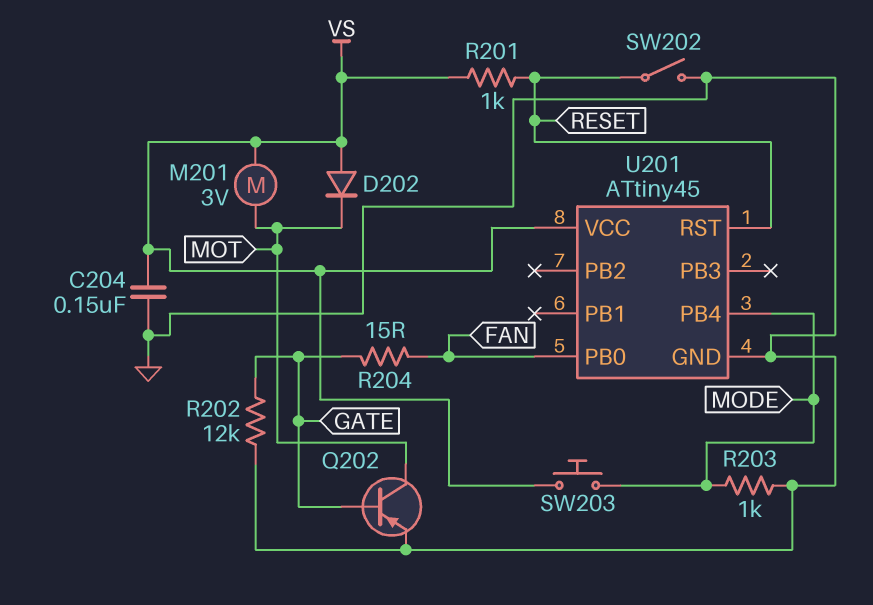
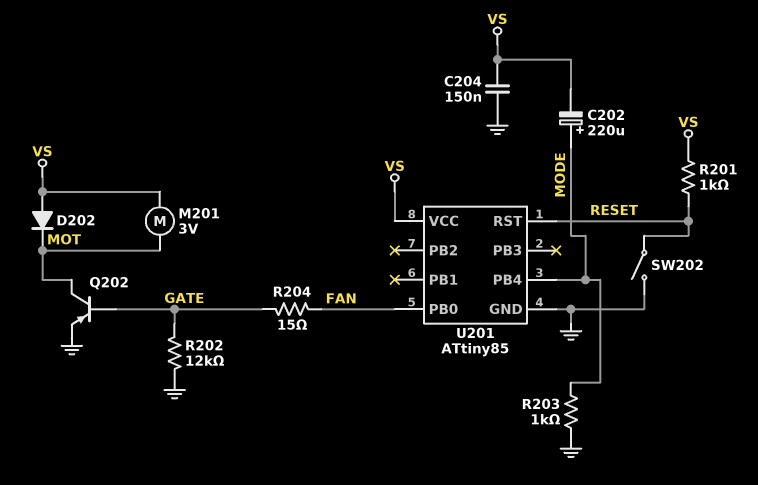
C202: none -> 220uF (plus MODE, minus VS)
SW203: button (MODE, VS) -> none
U201: ATtiny45 -> ATtiny85

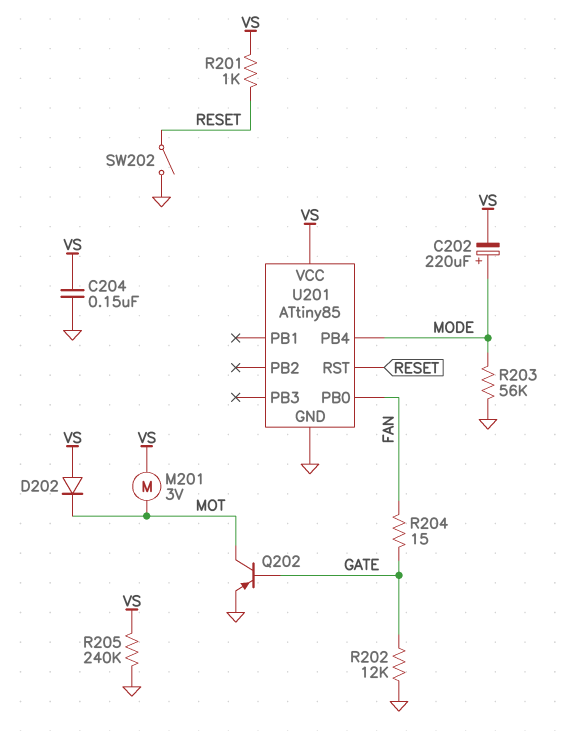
R203: 1k (GND, MODE) -> 56k (GND, MODE)
R205: none -> 240k (GND, VS)

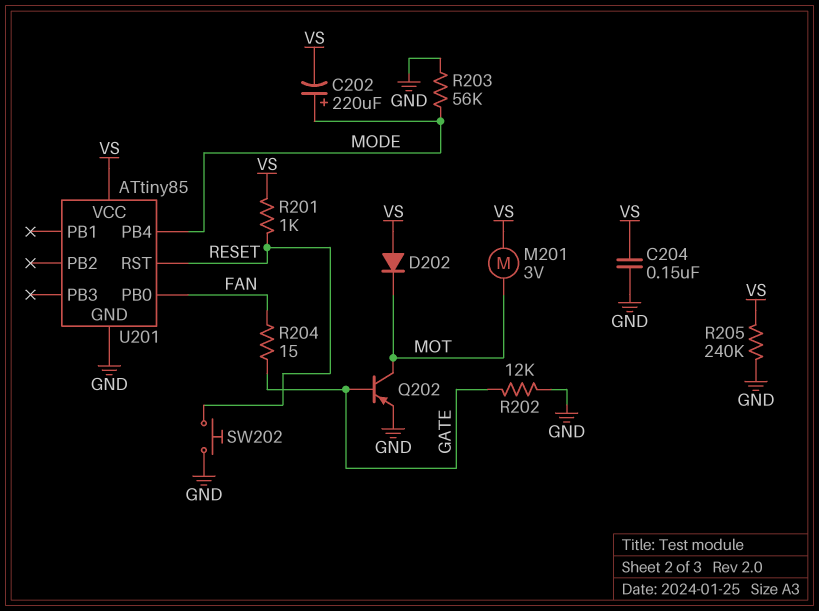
SW202: switch (GND, RESET) -> button (GND, RESET)

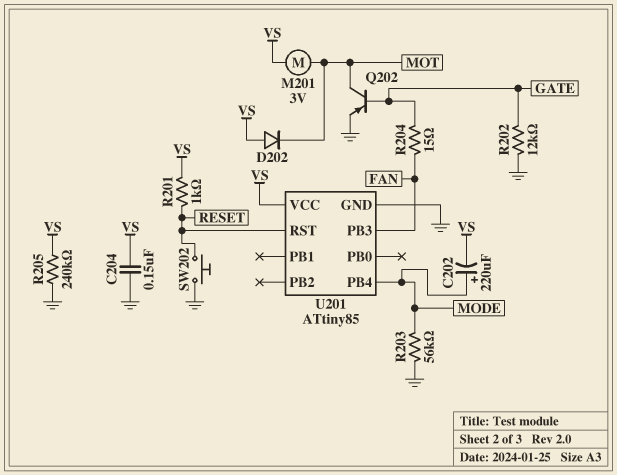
U201 pin PB0: FAN -> none
U201 pin PB3: none -> FAN

